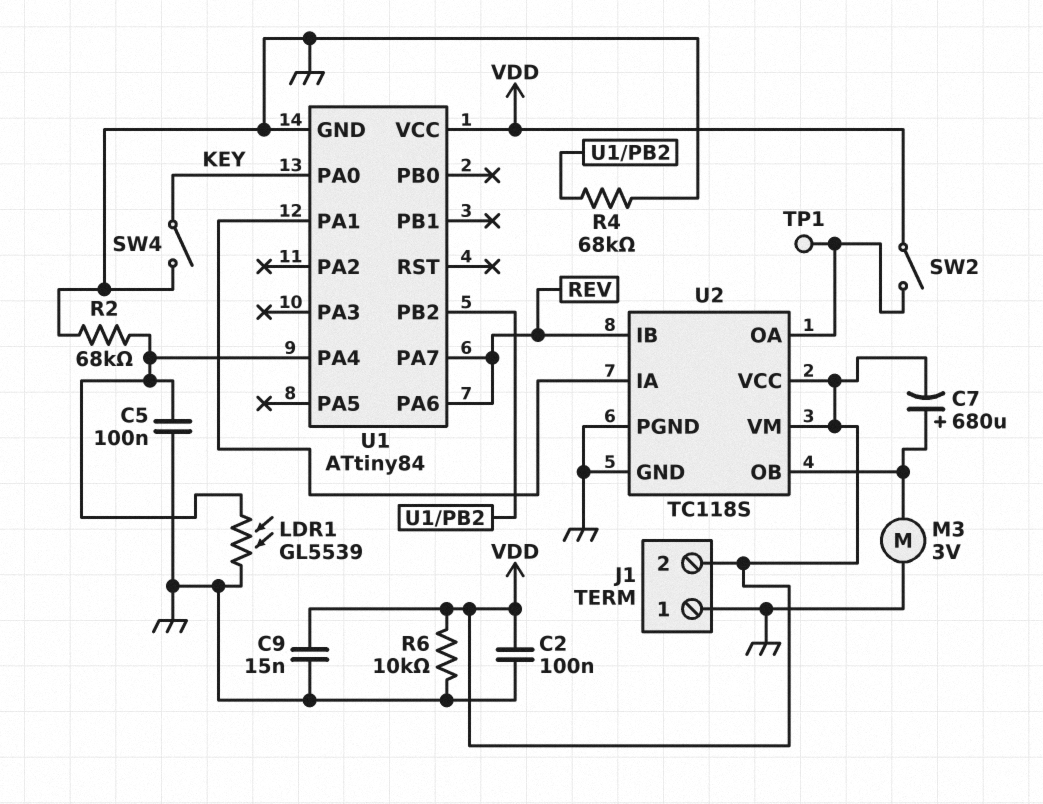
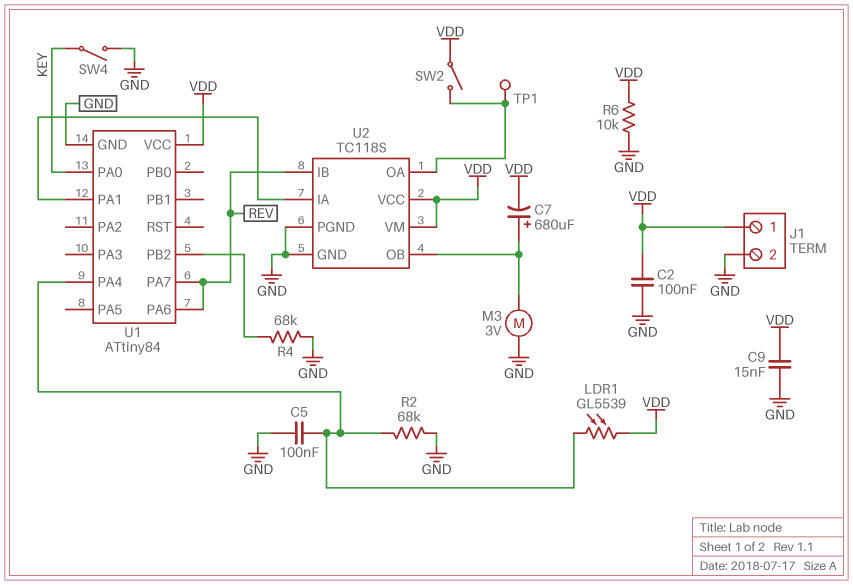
J1 pin 1: GND -> VDD
J1 pin 2: VDD -> GND
LDR1: GL5539 (GND, U1/PA4) -> GL5539 (U1/PA4, VDD)

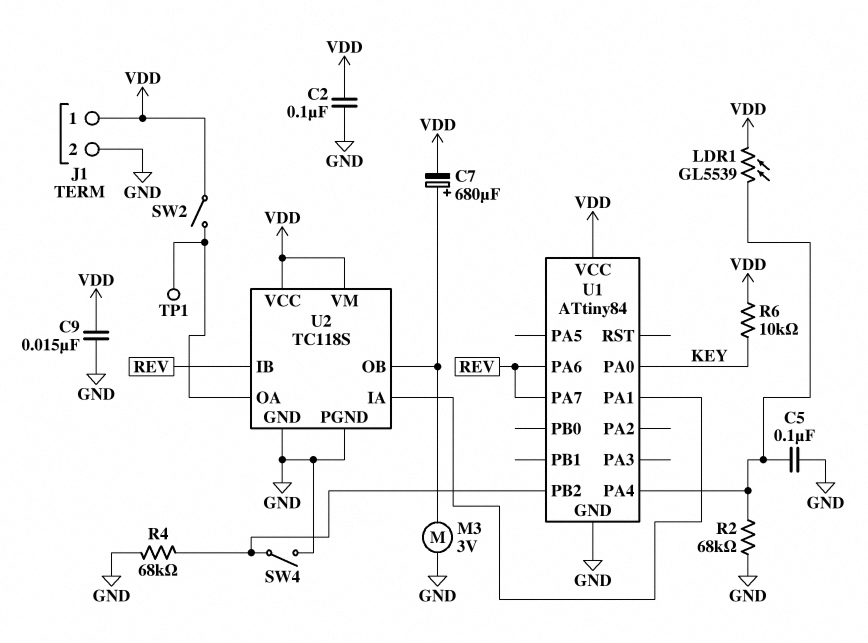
R6: 10k (GND, VDD) -> 10k (KEY, VDD)
SW4: switch (GND, KEY) -> switch (GND, U1/PB2)

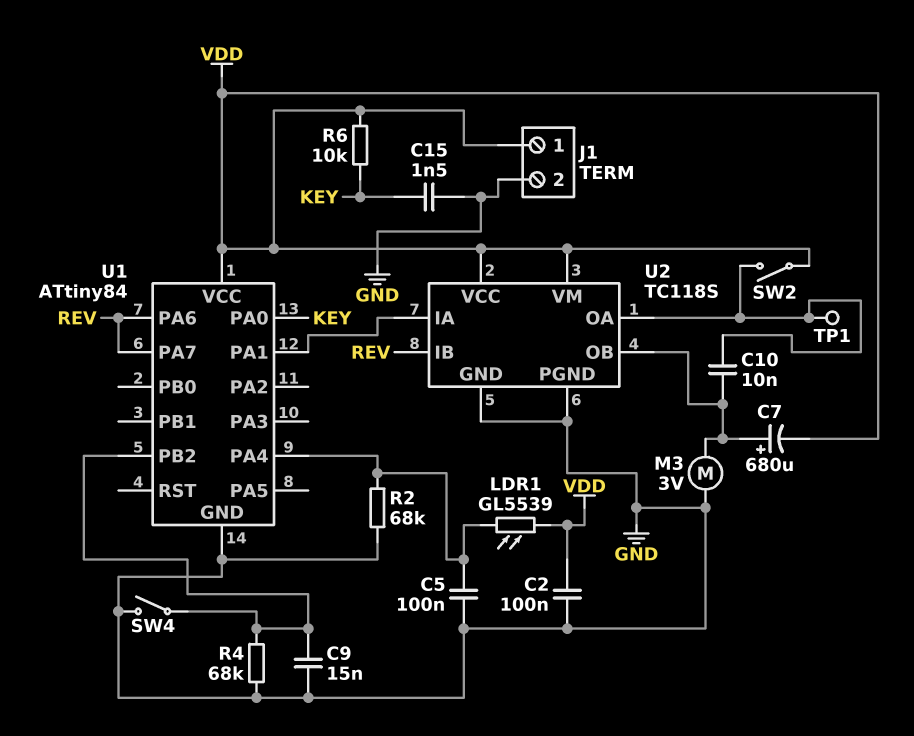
C9: 15nF (GND, VDD) -> 15nF (GND, U1/PB2)
C10: none -> 10nF (U2/OA, U2/OB)
C15: none -> 1.5nF (GND, KEY)

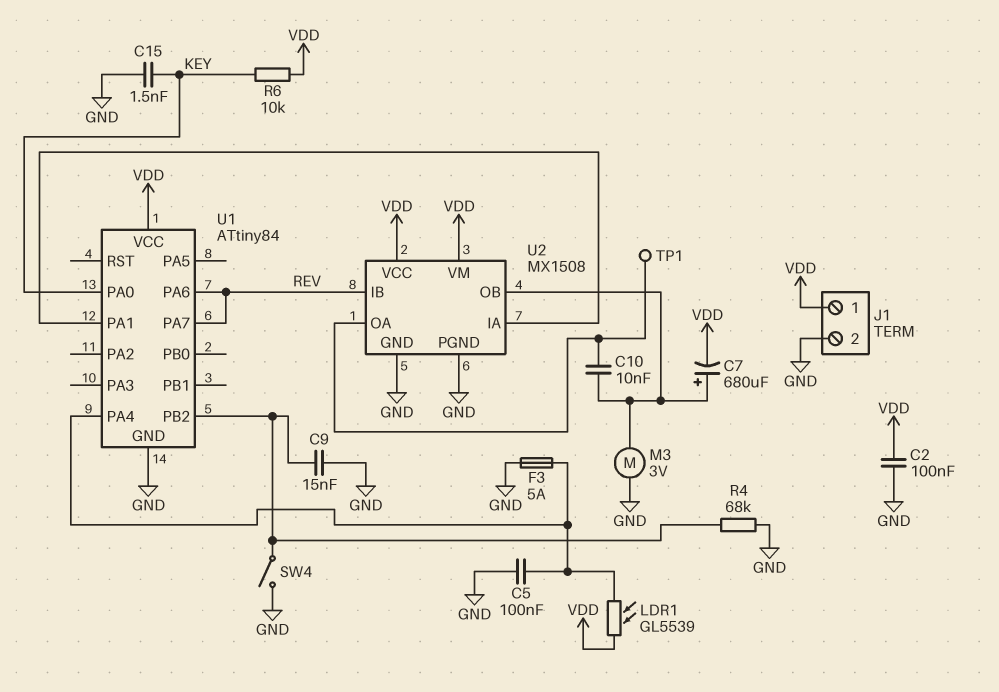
F3: none -> 5A (GND, U1/PA4)
R2: 68k (GND, U1/PA4) -> none
SW2: switch (U2/OA, VDD) -> none
U2: TC118S -> MX1508

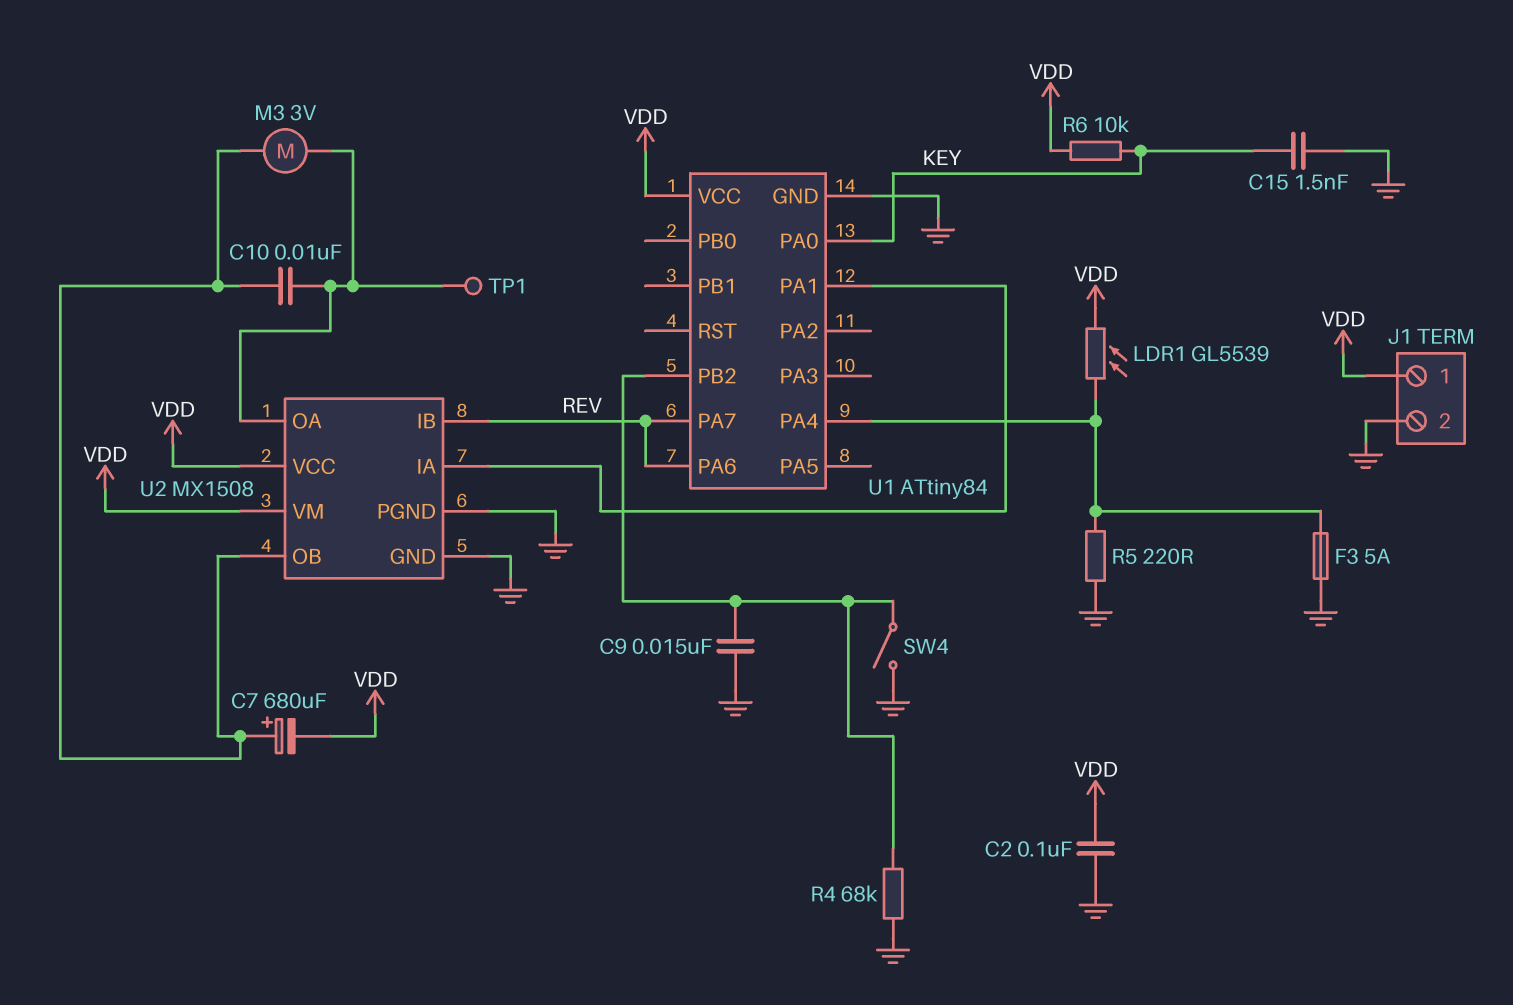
C5: 100nF (GND, U1/PA4) -> none
M3: motor 3V (GND, U2/OB) -> motor 3V (U2/OA, U2/OB)
R5: none -> 220 (GND, U1/PA4)

